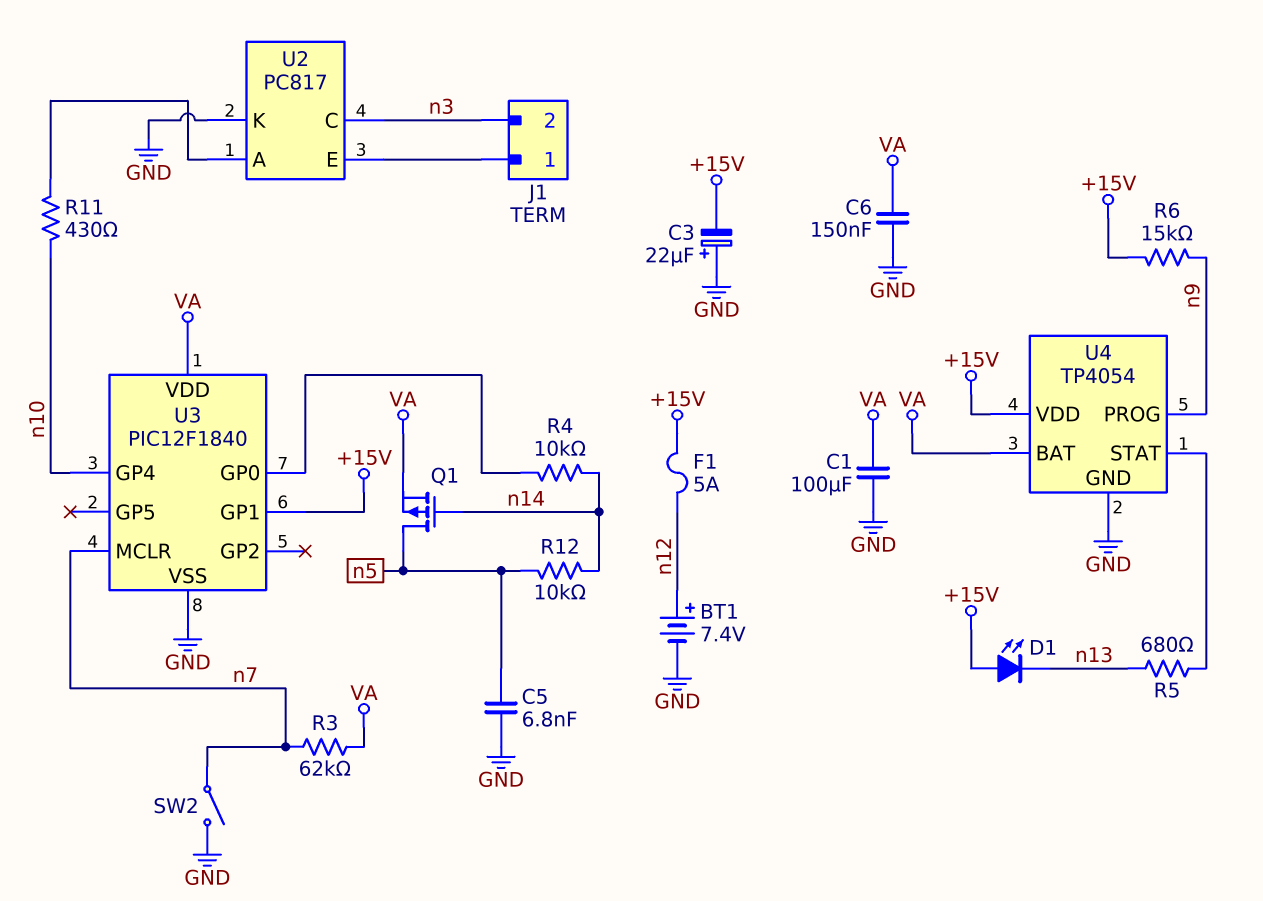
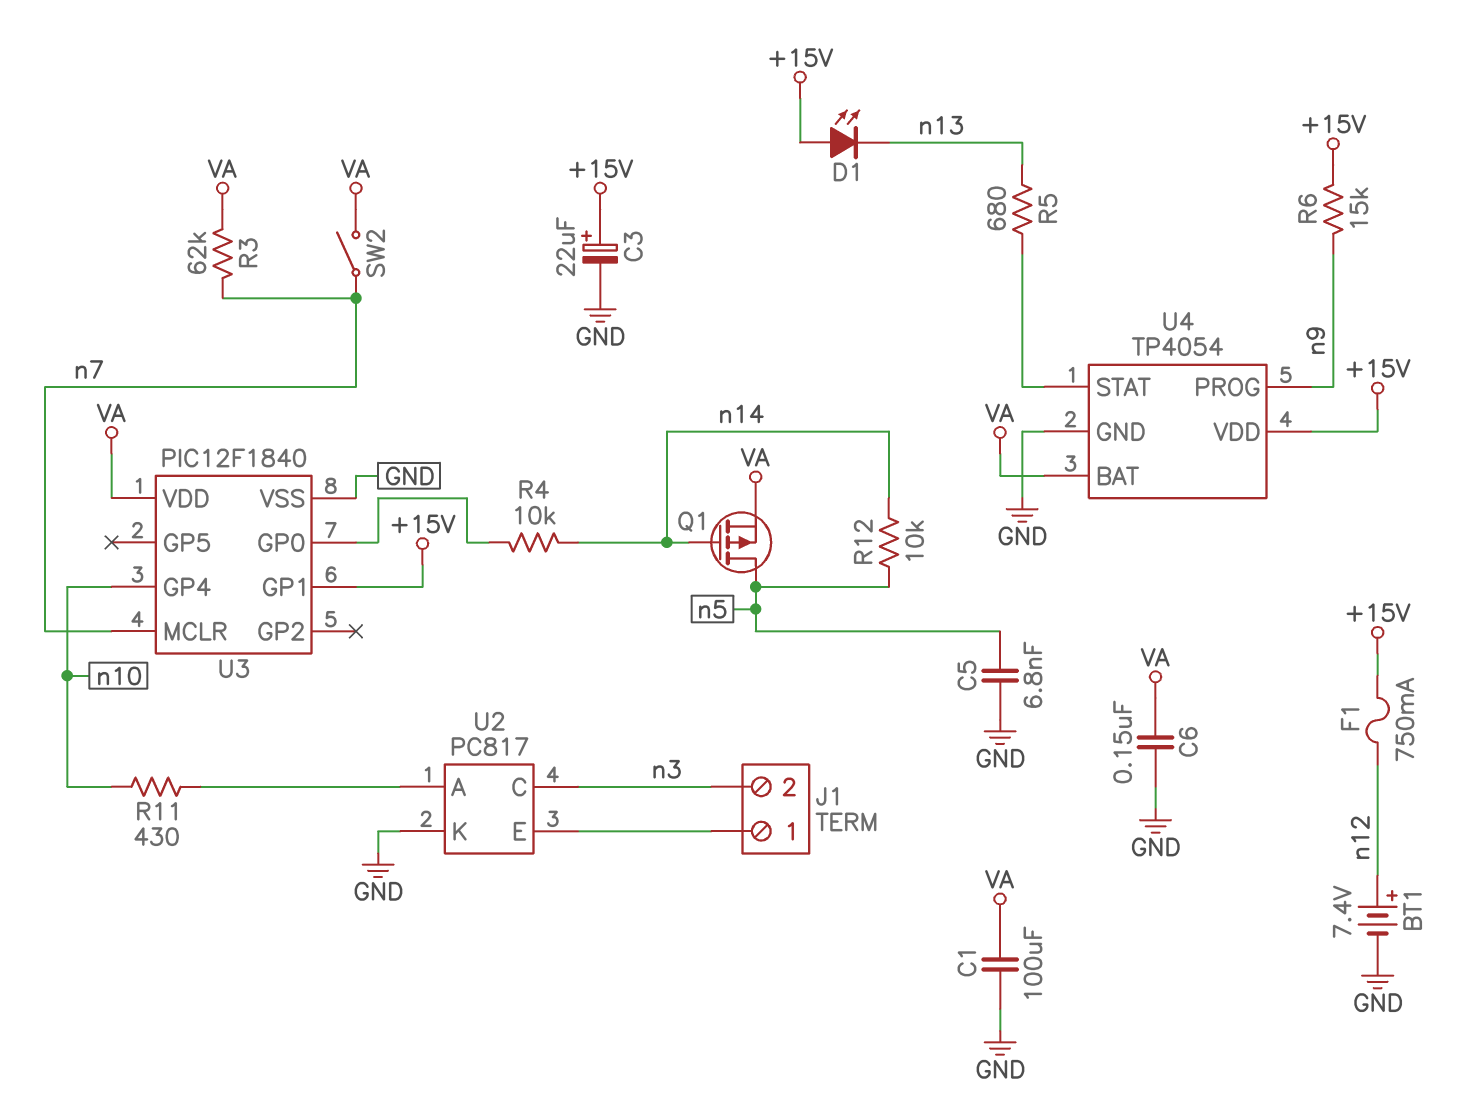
C3: 22uF (plus GND, minus +15V) -> 22uF (plus +15V, minus GND)
F1: 5A (+15V, n12) -> 750mA (+15V, n12)
SW2: switch (GND, n7) -> switch (VA, n7)

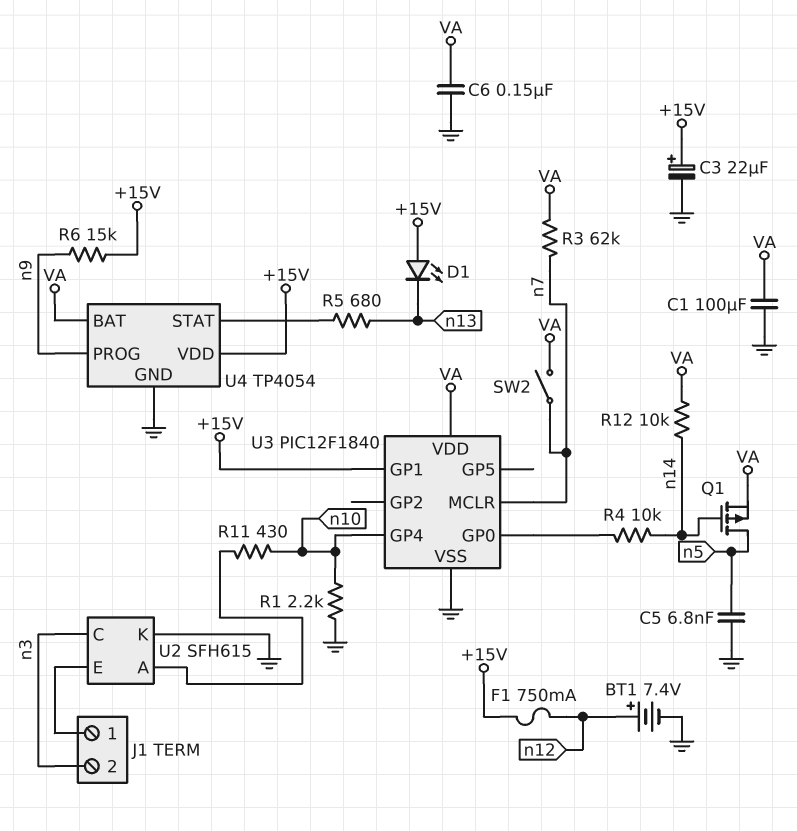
R1: none -> 2.2k (GND, n10)
R12: 10k (n5, n14) -> 10k (VA, n14)
U2: PC817 -> SFH615

